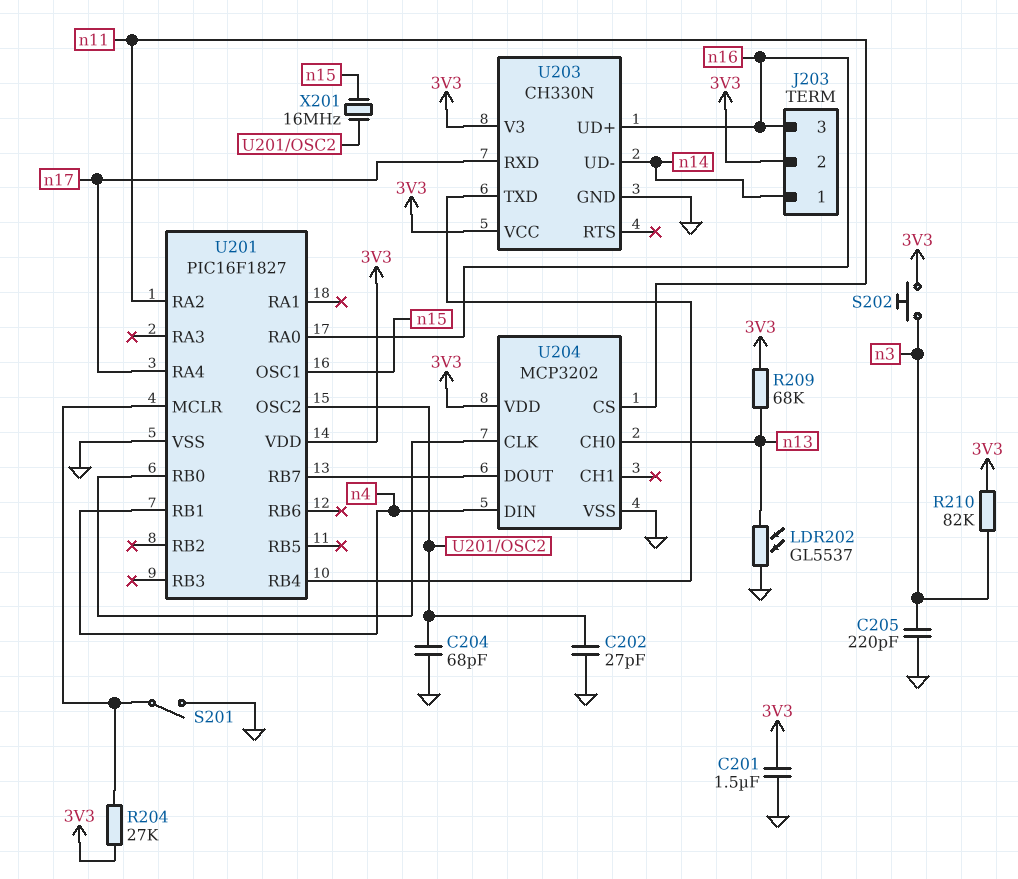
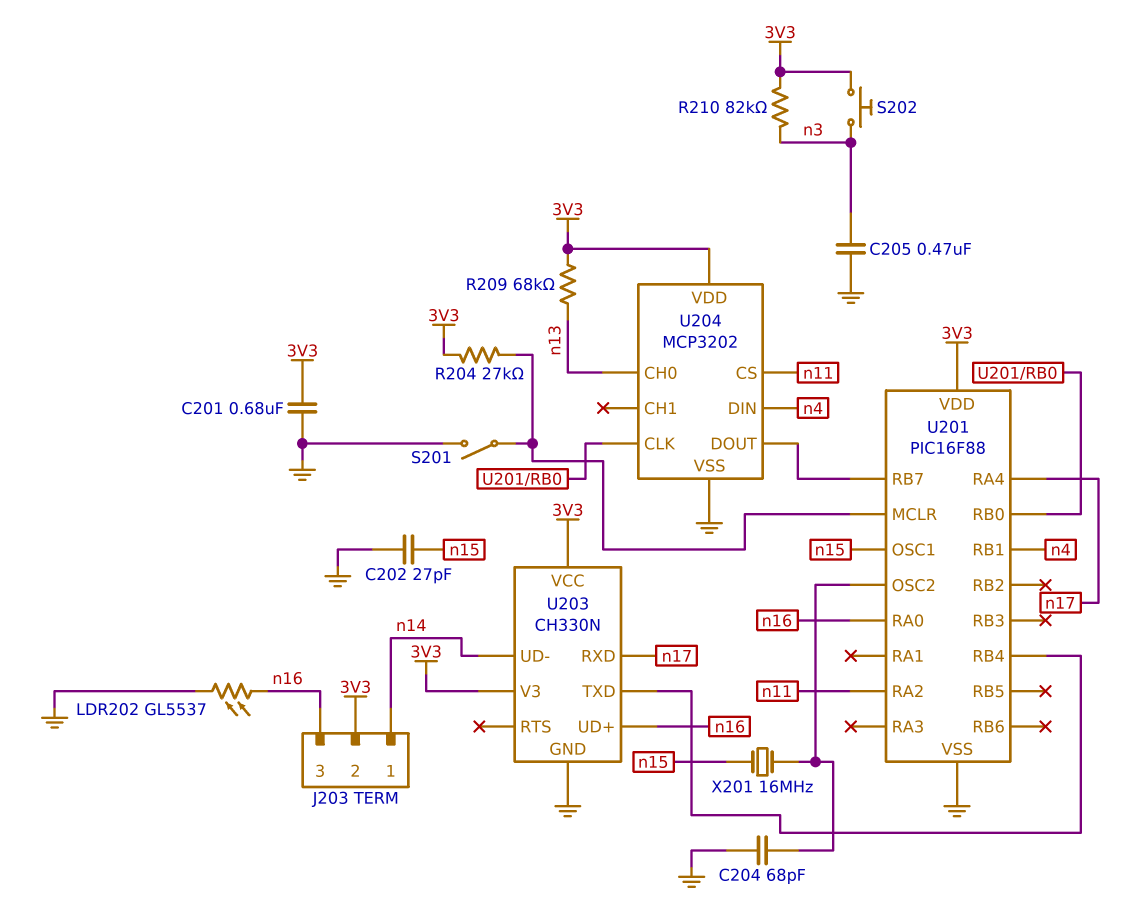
C201: 1.5uF (3V3, GND) -> 680nF (3V3, GND)
C202: 27pF (GND, U201/OSC2) -> 27pF (GND, n15)
C205: 220pF (GND, n3) -> 470nF (GND, n3)
LDR202: GL5537 (GND, n13) -> GL5537 (GND, n16)
U201: PIC16F1827 -> PIC16F88

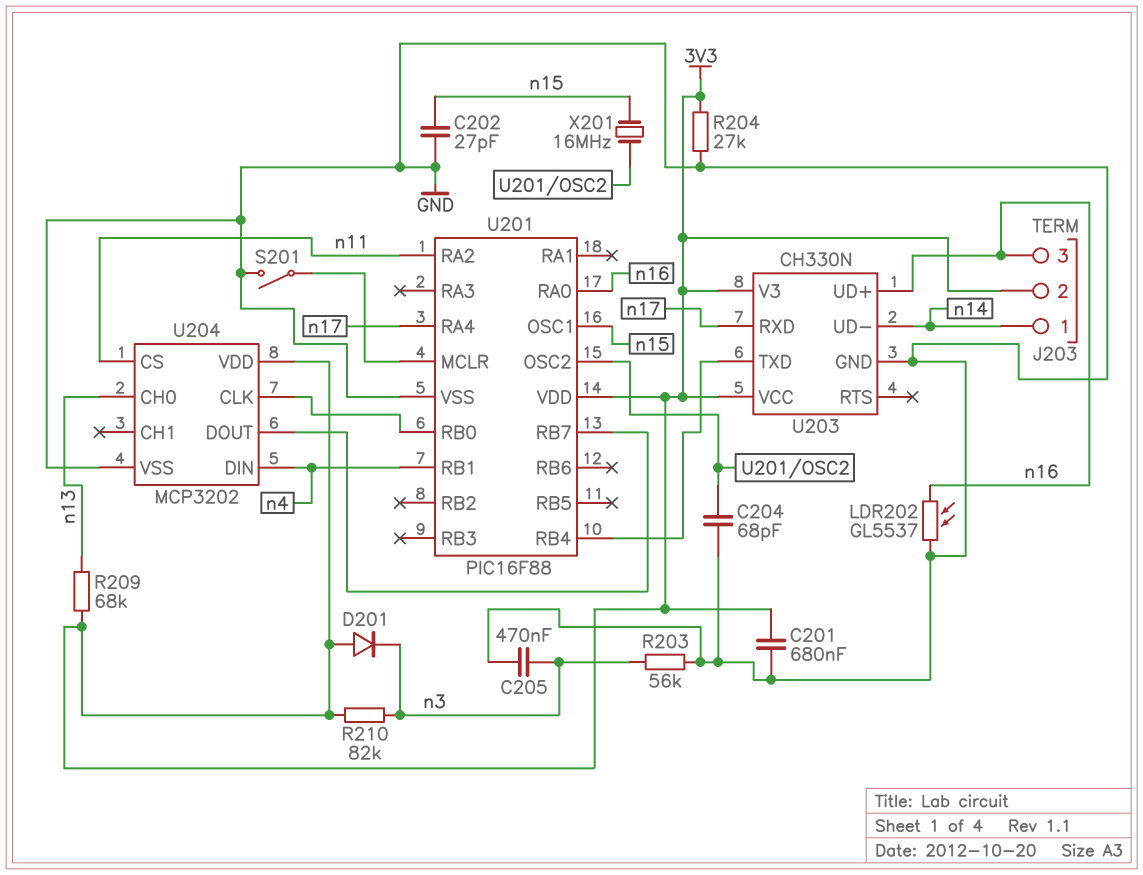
D201: none -> diode (A 3V3, K n3)
R203: none -> 56k (GND, n3)
R204: 27k (3V3, U201/MCLR) -> 27k (3V3, GND)
S202: button (3V3, n3) -> none

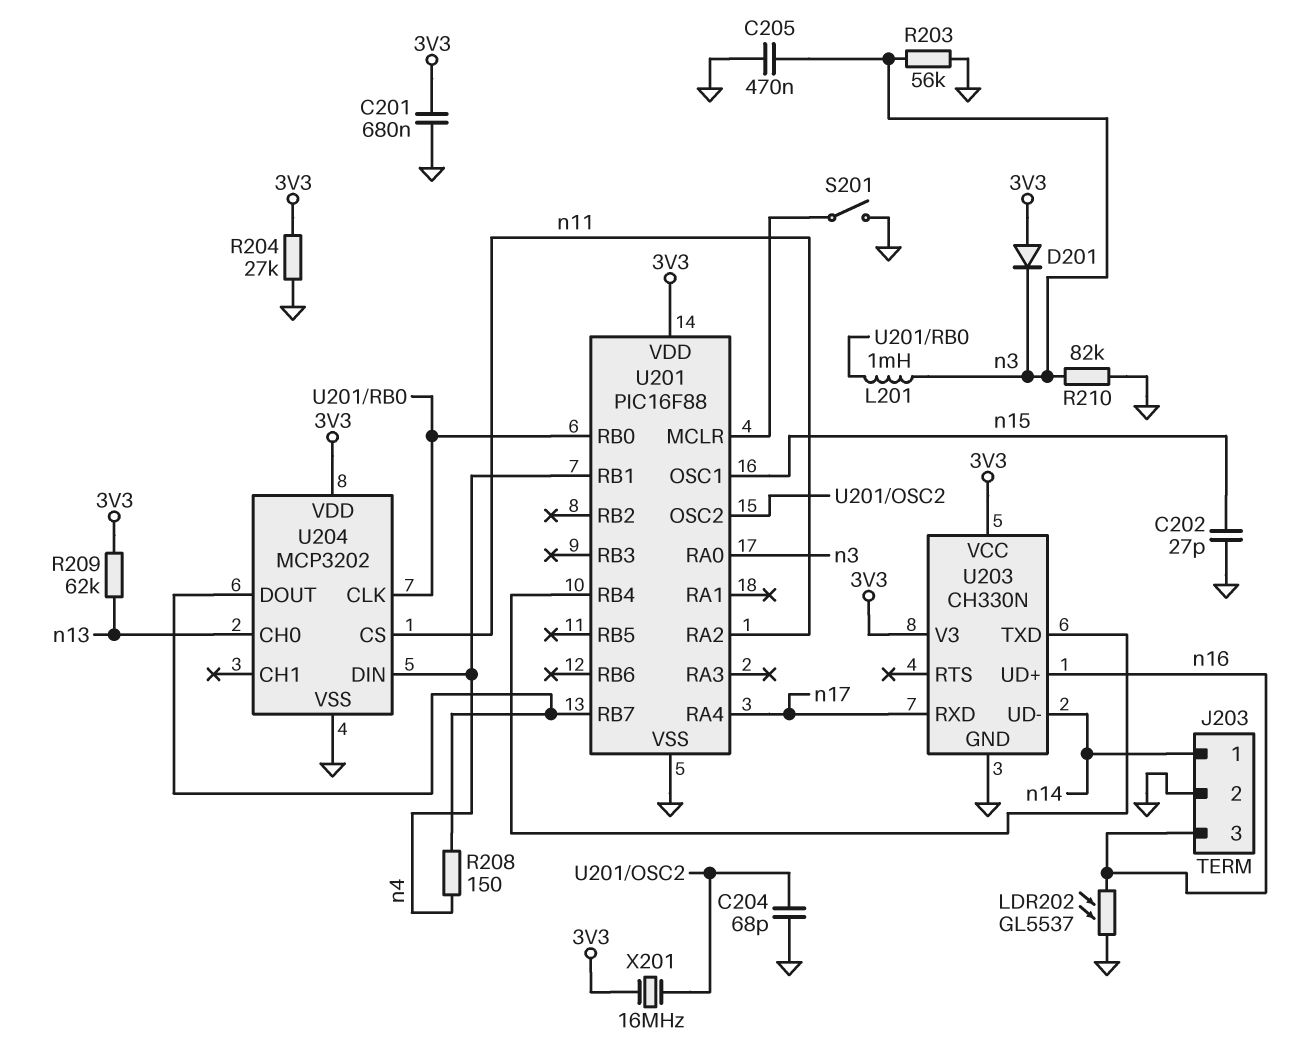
J203 pin 2: 3V3 -> GND
L201: none -> 1mH (U201/RB0, n3)
R208: none -> 150 (U201/RB7, n4)
R209: 68k (3V3, n13) -> 62k (3V3, n13)
R210: 82k (3V3, n3) -> 82k (GND, n3)
U201 pin RA0: n16 -> n3
X201: 16MHz (U201/OSC2, n15) -> 16MHz (3V3, U201/OSC2)

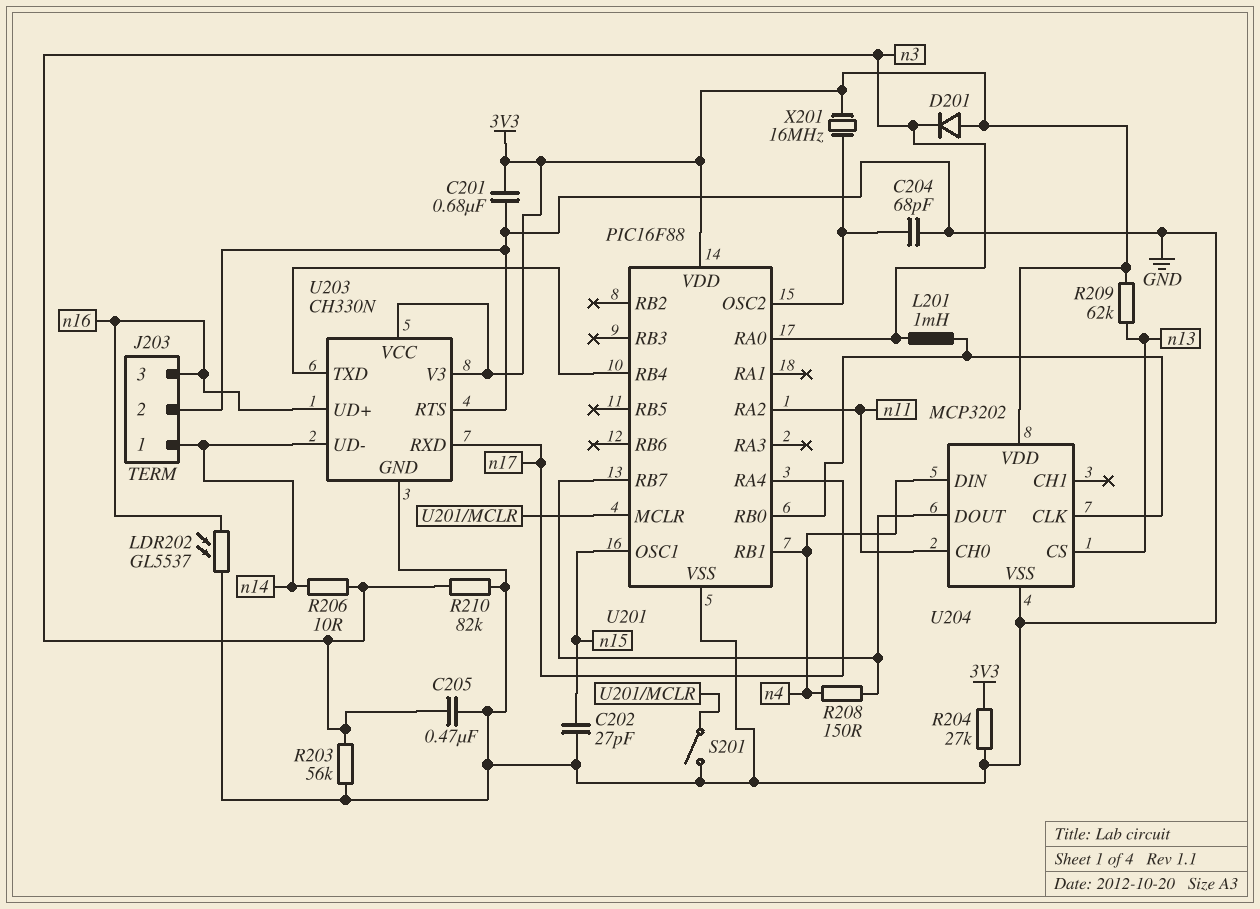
R206: none -> 10 (n3, n14)
U203 pin RTS: none -> GND
U204 pin CH0: n13 -> n11
U204 pin CS: n11 -> n13

